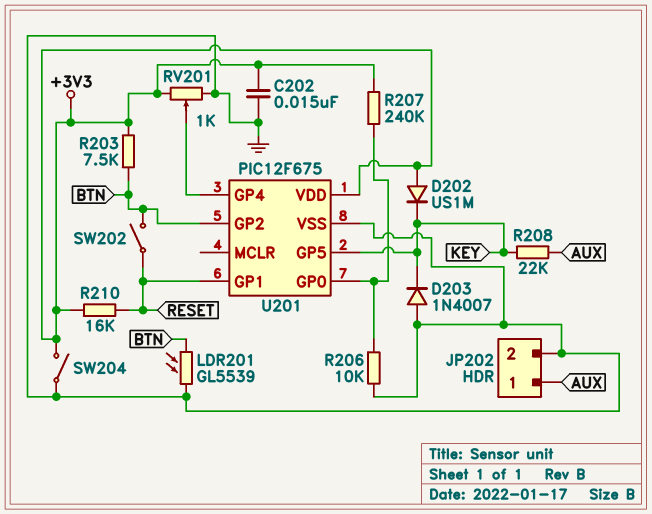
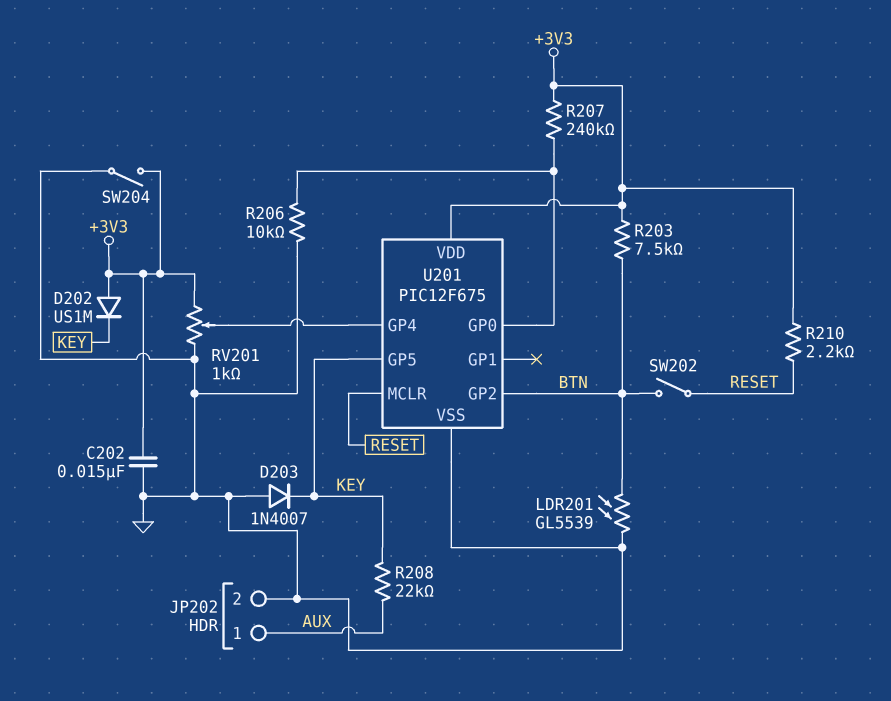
R210: 16k (+3V3, RESET) -> 2.2k (+3V3, RESET)
U201 pin GP1: RESET -> none
U201 pin MCLR: none -> RESET

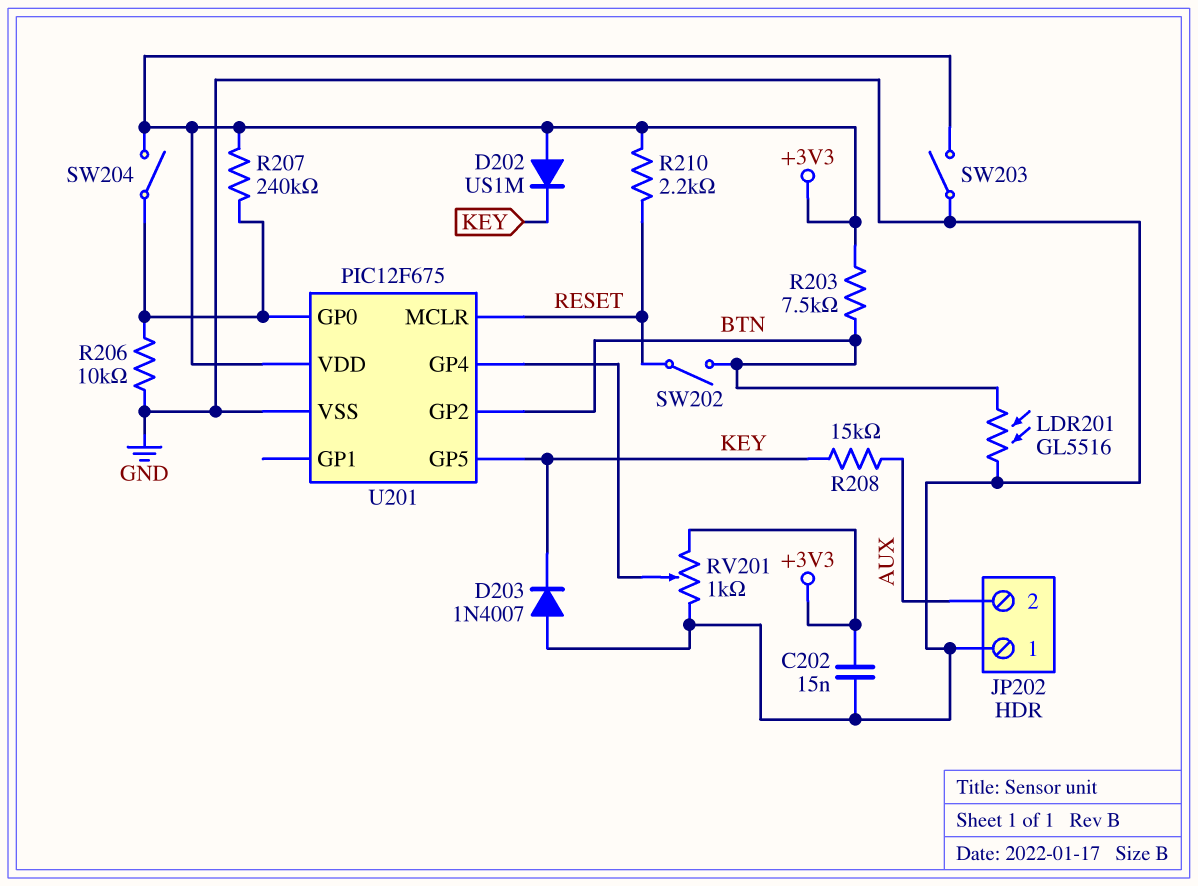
JP202 pin 1: AUX -> GND
JP202 pin 2: GND -> AUX
LDR201: GL5539 (BTN, GND) -> GL5516 (BTN, GND)
R208: 22k (AUX, KEY) -> 15k (AUX, KEY)
SW203: none -> switch (+3V3, GND)
SW204: switch (+3V3, GND) -> switch (+3V3, U201/GP0)

